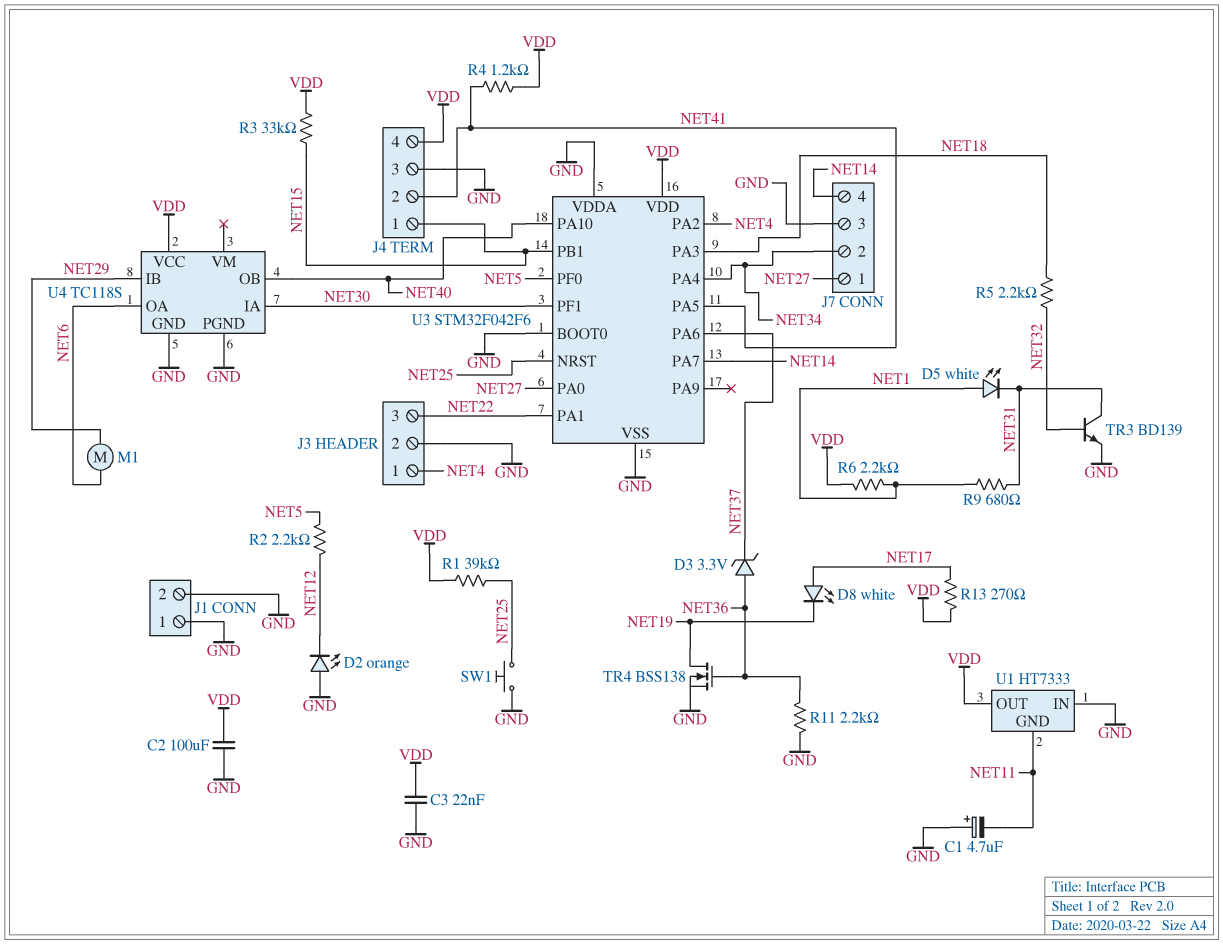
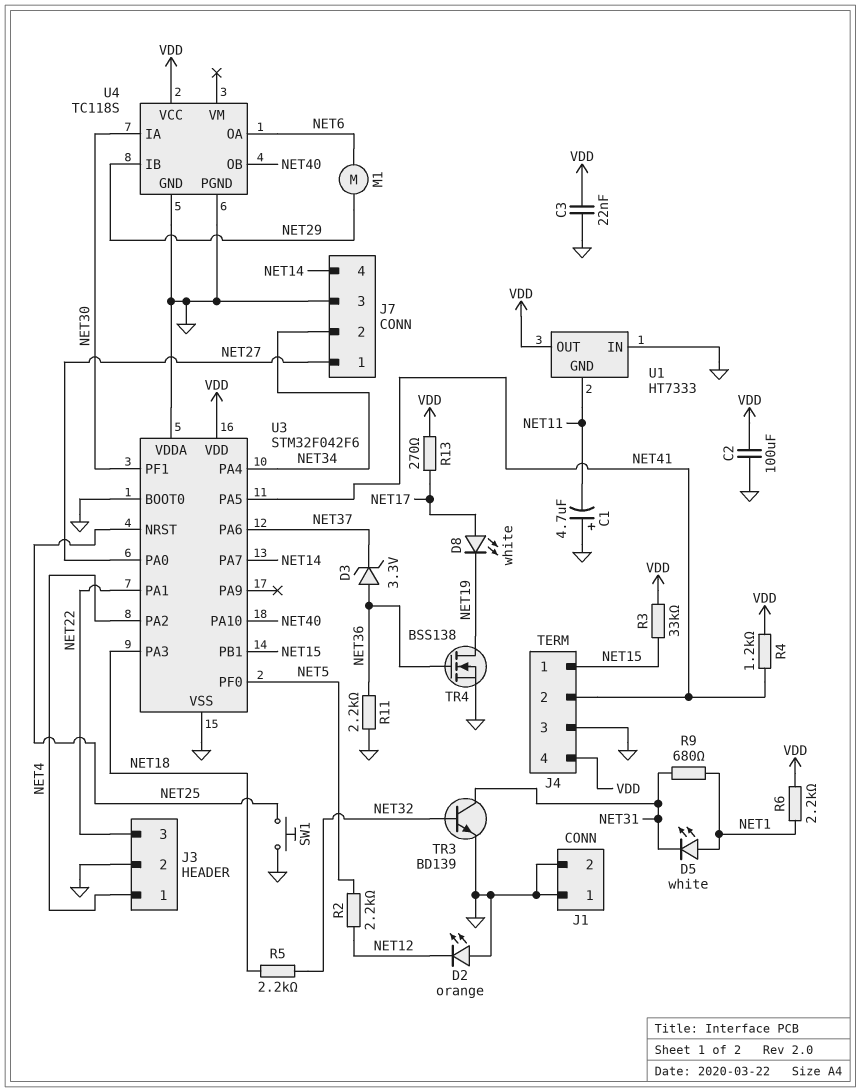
R1: 39k (NET25, VDD) -> none

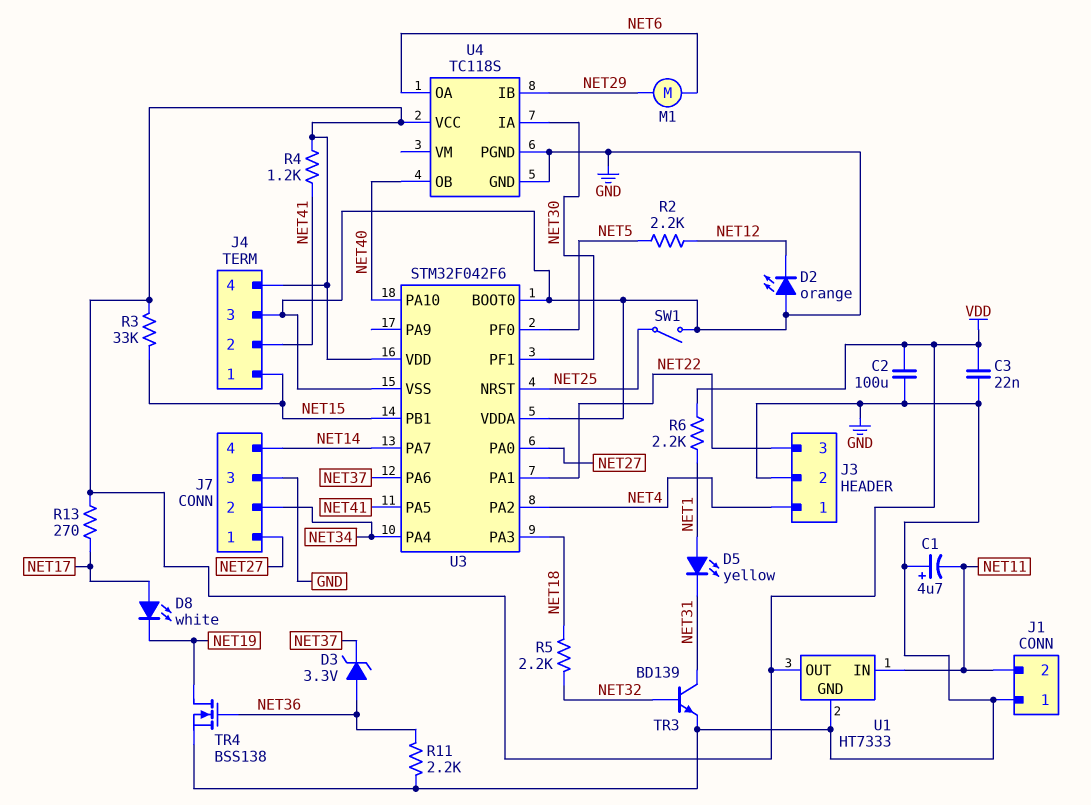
D5: LED white (A NET1, K NET31) -> LED yellow (A NET1, K NET31)
J1 pin 2: GND -> NET11
R9: 680 (NET1, NET31) -> none
SW1: button (GND, NET25) -> switch (GND, NET25)
U1 pin GND: NET11 -> GND
U1 pin IN: GND -> NET11

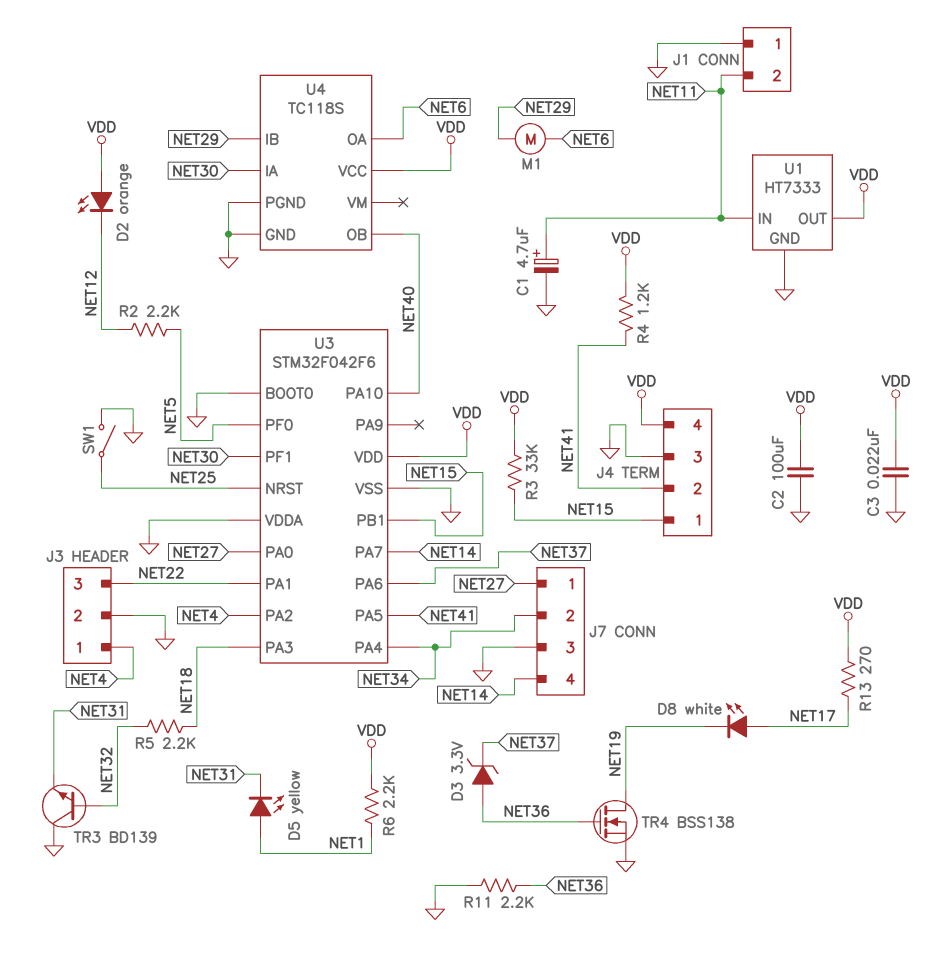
C1: 4.7uF (plus GND, minus NET11) -> 4.7uF (plus NET11, minus GND)
D2: LED orange (A GND, K NET12) -> LED orange (A VDD, K NET12)
TR3: NPN BD139 (B NET32, C NET31, E GND) -> NPN BD139 (B NET32, C GND, E NET31)

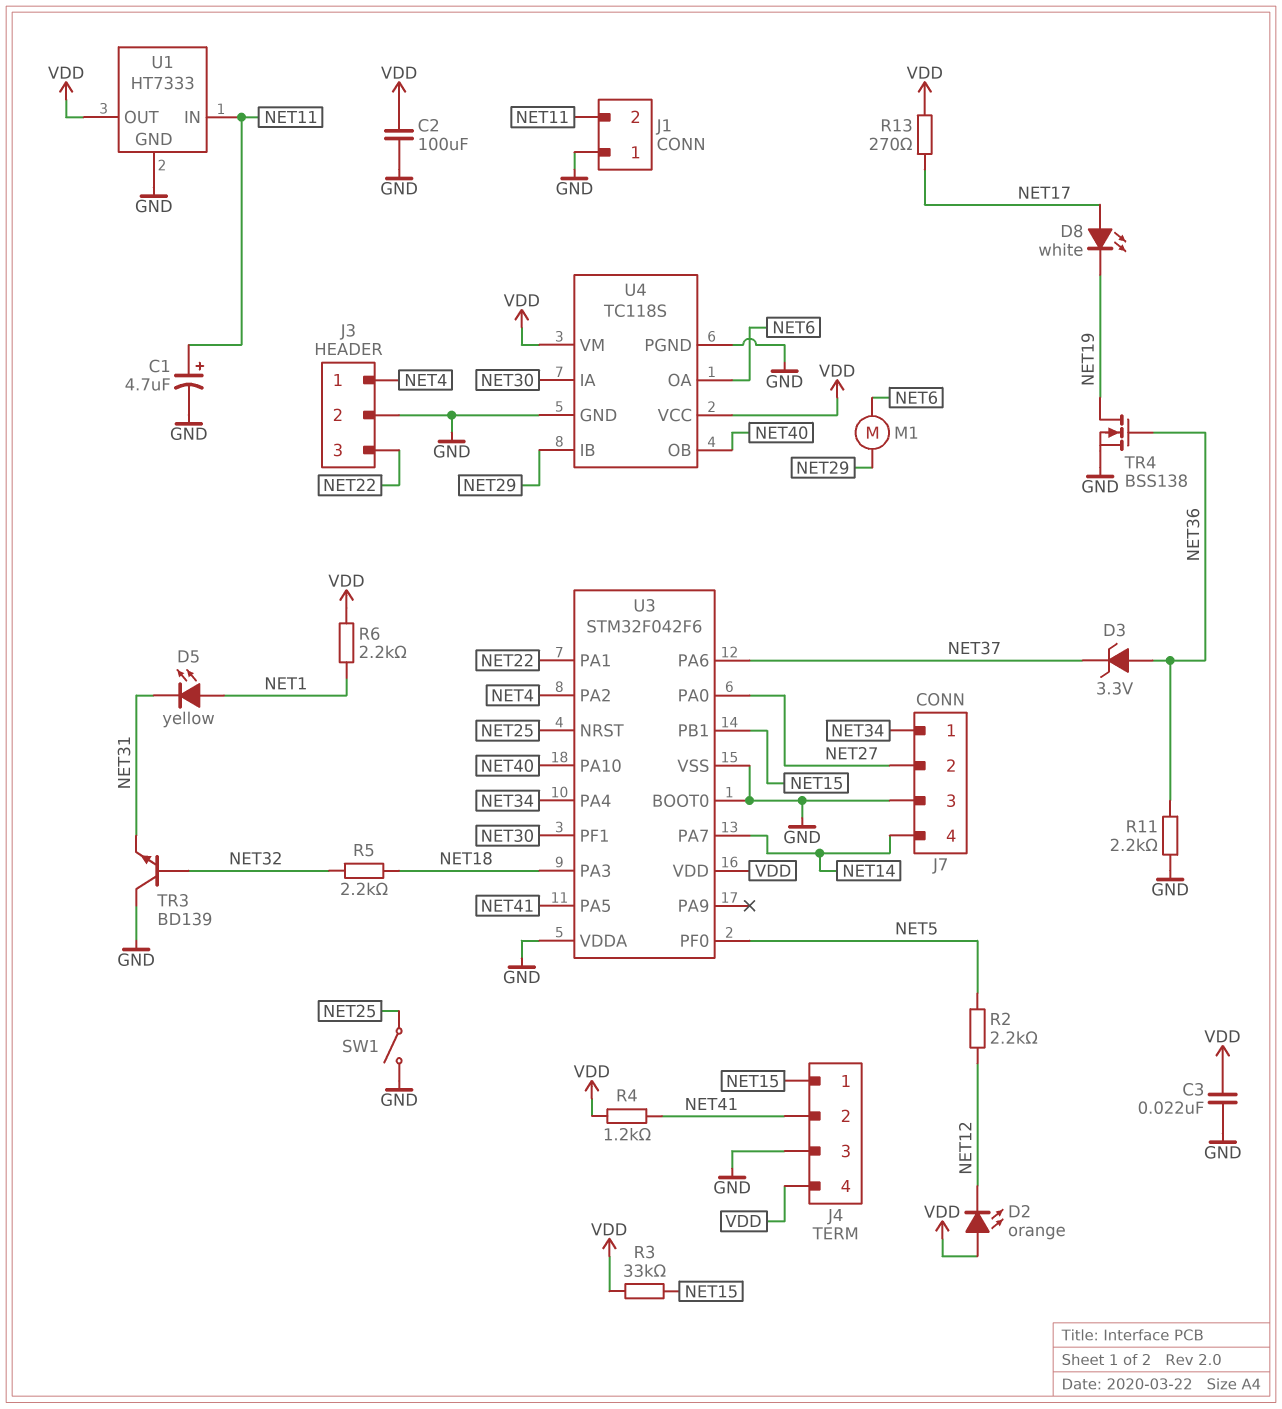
J7 pin 1: NET27 -> NET34
J7 pin 2: NET34 -> NET27
U4 pin VM: none -> VDD

